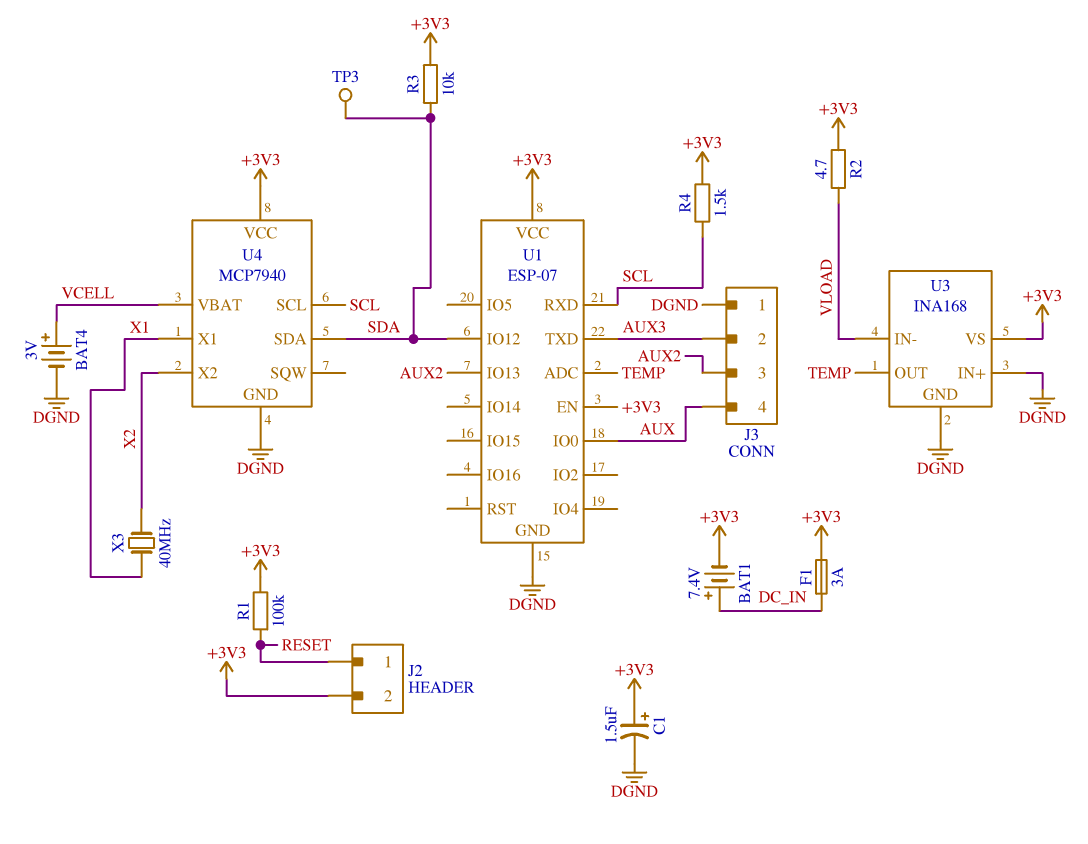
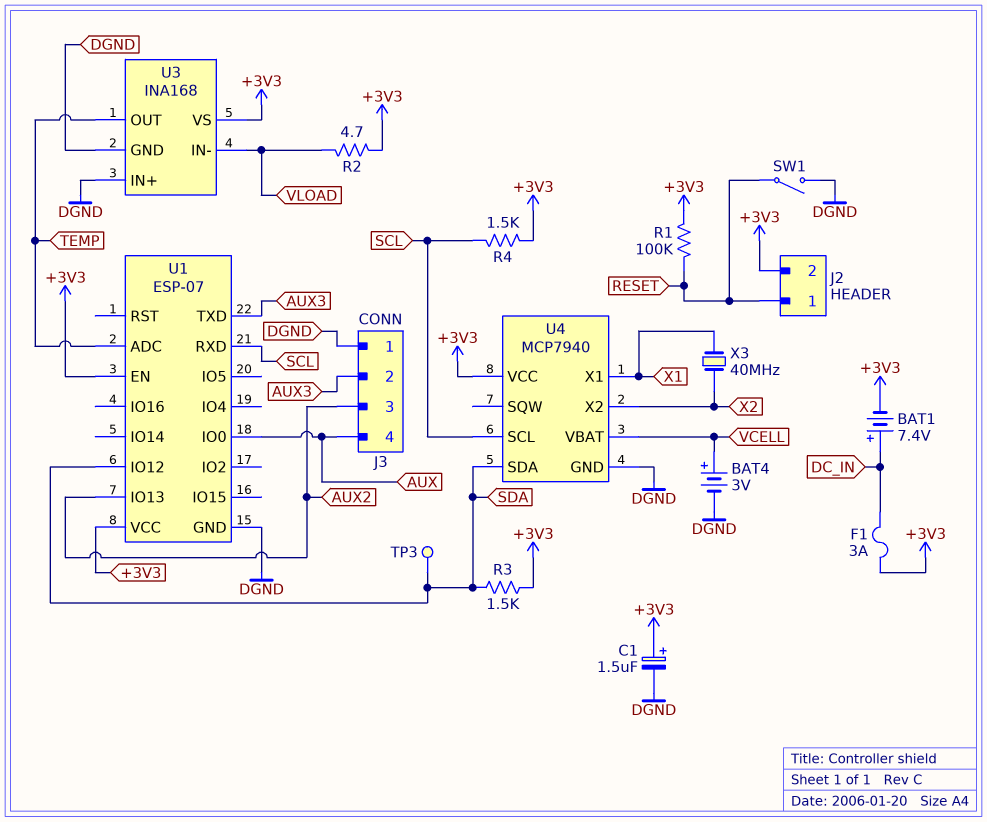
R3: 10k (+3V3, SDA) -> 1.5k (+3V3, SDA)
SW1: none -> switch (DGND, RESET)

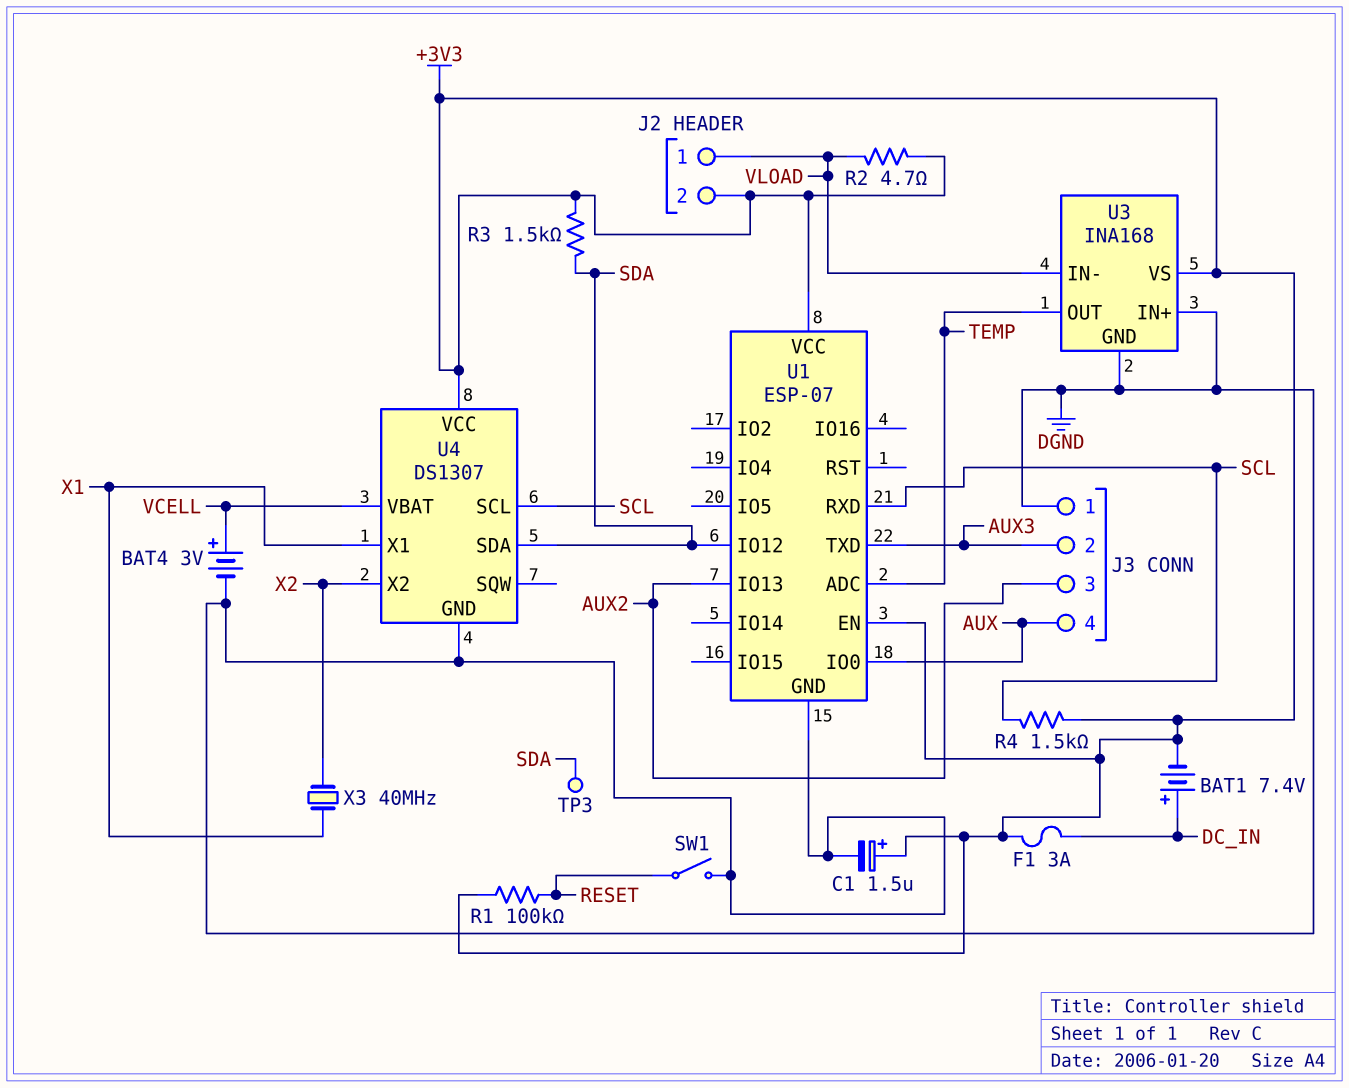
J2 pin 1: RESET -> VLOAD
U4: MCP7940 -> DS1307

